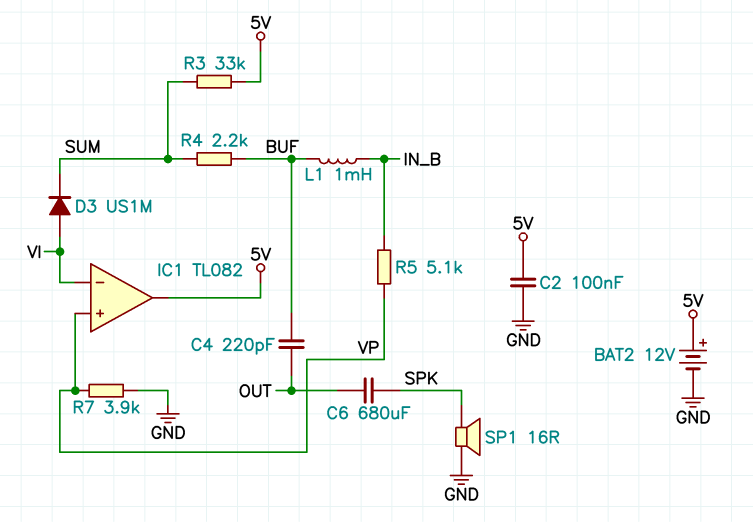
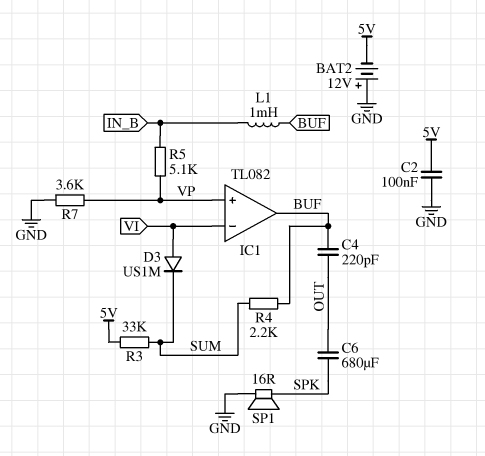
BAT2: 12V (plus 5V, minus GND) -> 12V (plus GND, minus 5V)
IC1 pin out: 5V -> BUF
R7: 3.9k (GND, VP) -> 3.6k (GND, VP)

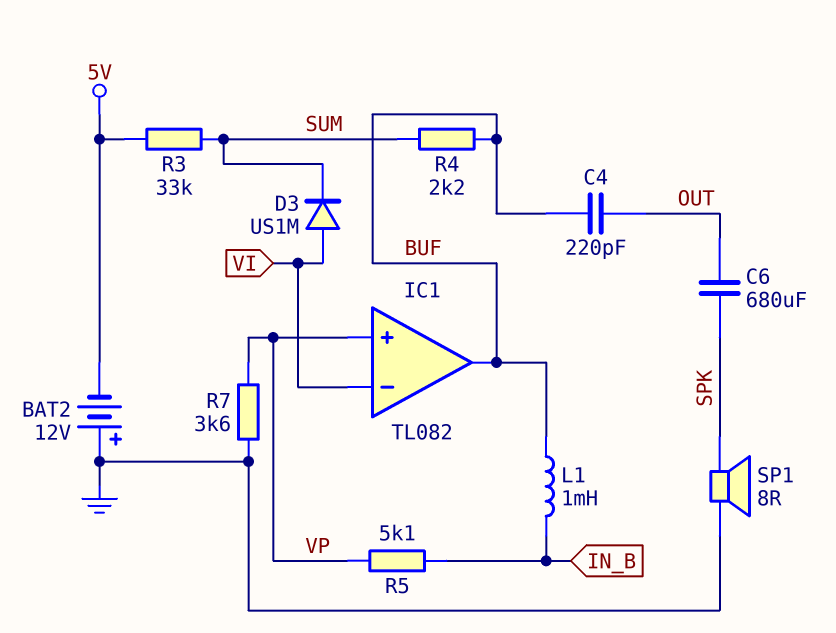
C2: 100nF (5V, GND) -> none
SP1: speaker 16R (GND, SPK) -> speaker 8R (GND, SPK)

